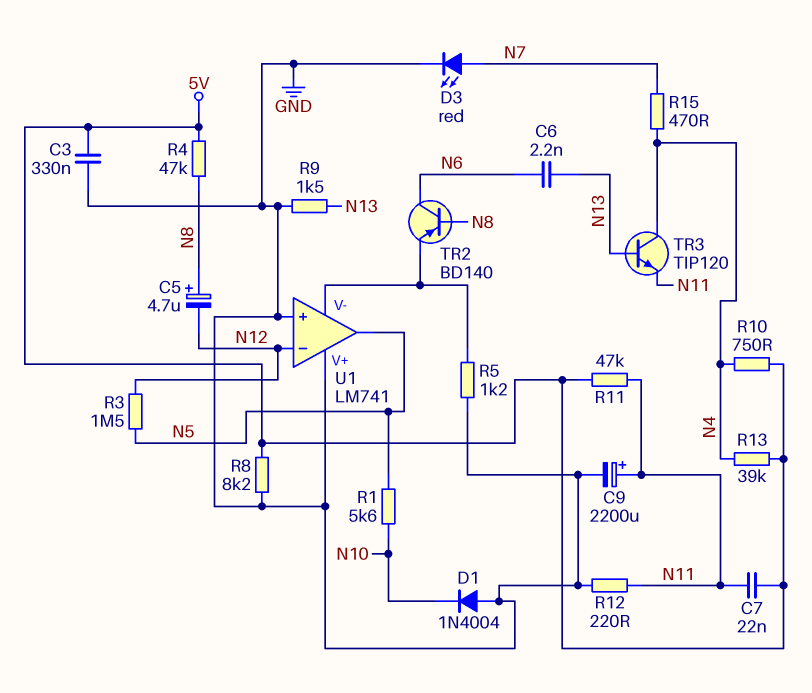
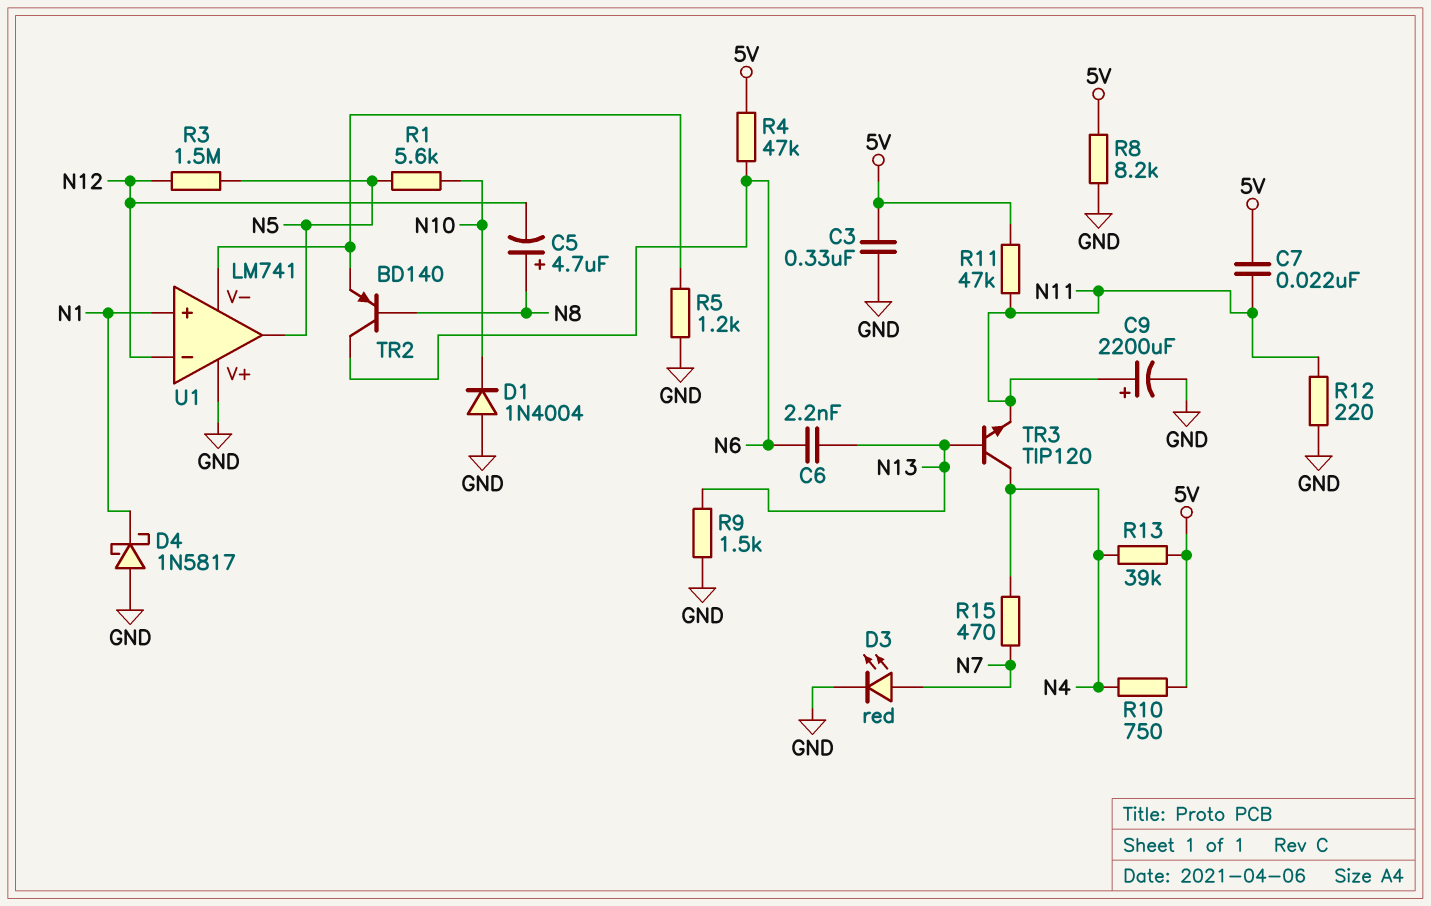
D4: none -> schottky 1N5817 (A GND, K N1)
R4: 47k (5V, N8) -> 47k (5V, N6)
U1 pin in+: GND -> N1

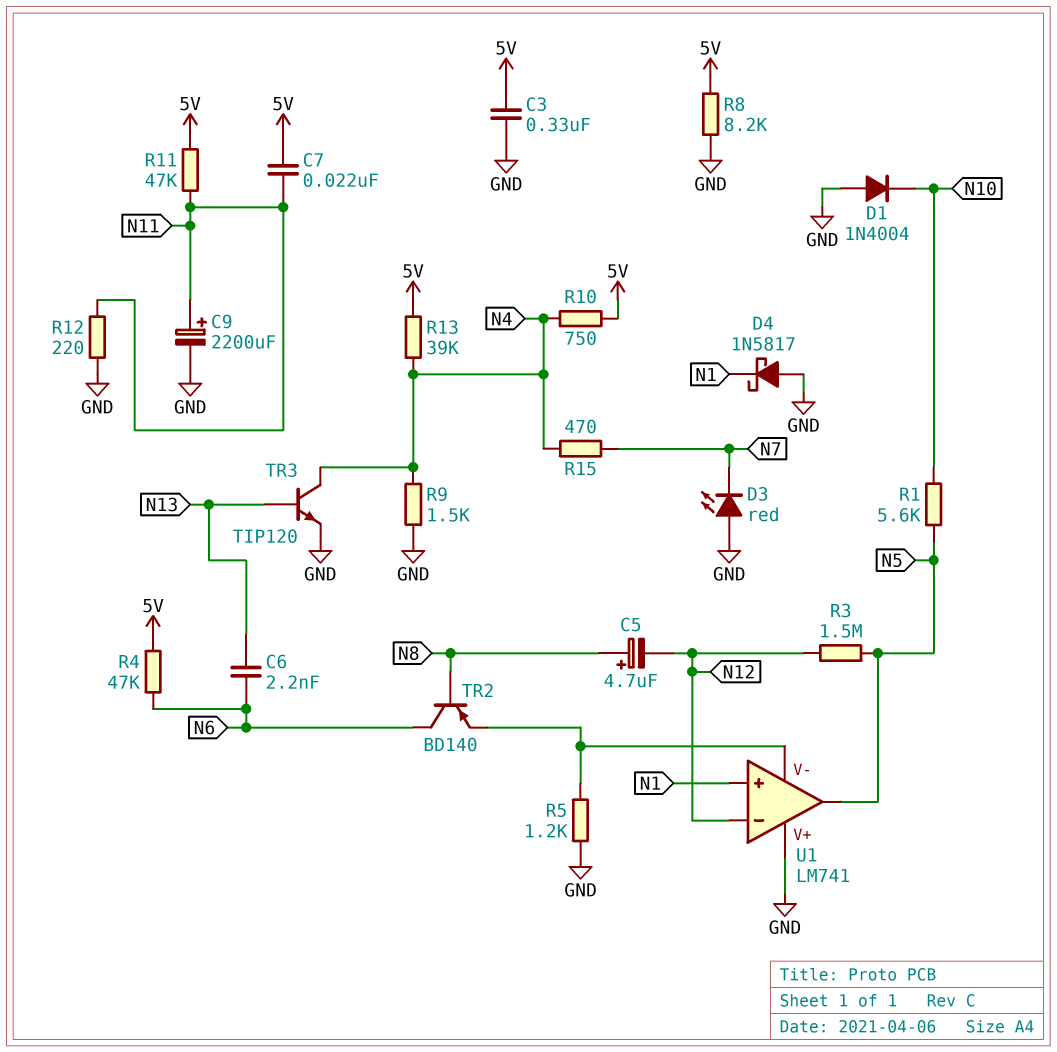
D3: LED red (A N7, K GND) -> LED red (A GND, K N7)
R9: 1.5k (GND, N13) -> 1.5k (GND, N4)
TR3: NPN TIP120 (B N13, C N4, E N11) -> NPN TIP120 (B N13, C N4, E GND)

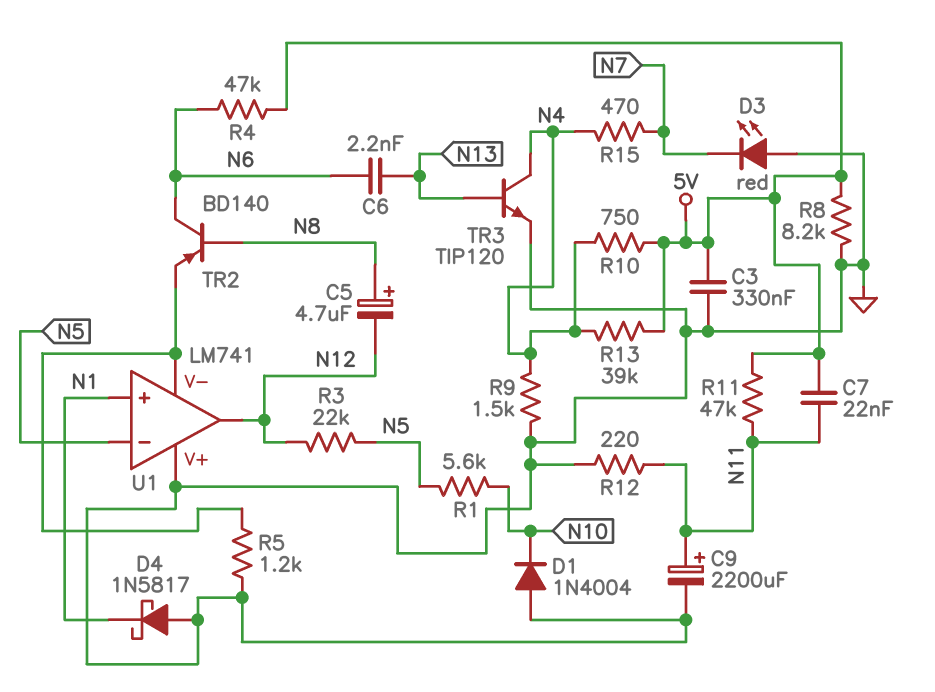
R3: 1.5M (N5, N12) -> 22k (N5, N12)
U1 pin in-: N12 -> N5
U1 pin out: N5 -> N12

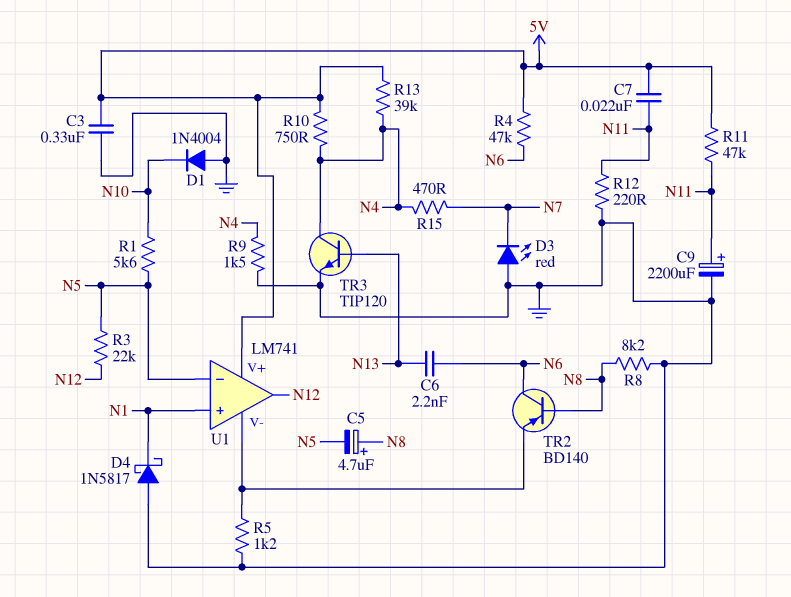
C5: 4.7uF (plus N8, minus N12) -> 4.7uF (plus N8, minus N5)
R8: 8.2k (5V, GND) -> 8.2k (GND, N8)
U1 pin V+: GND -> 5V

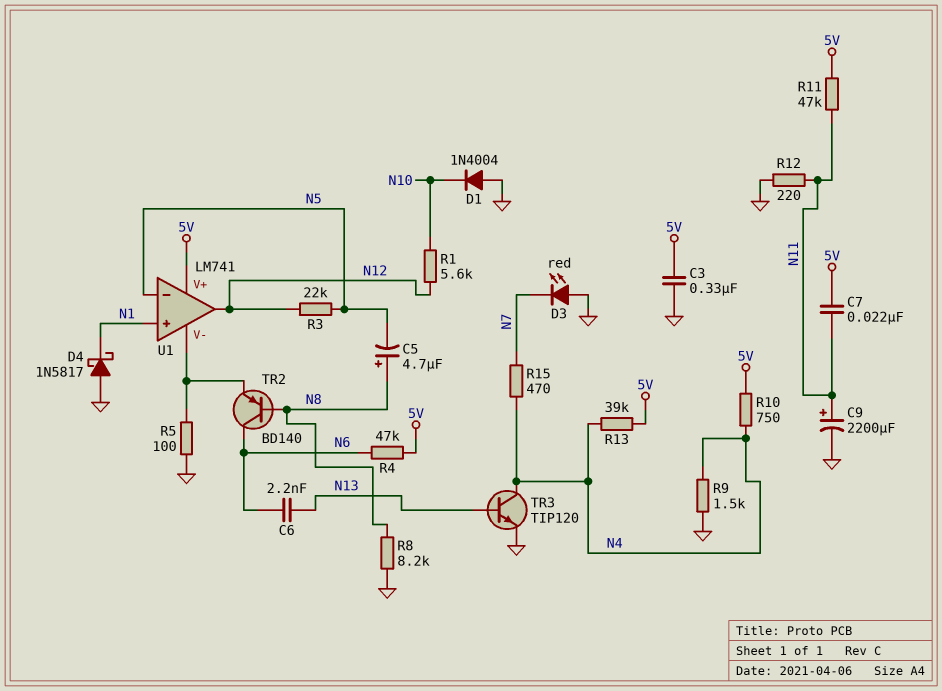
R1: 5.6k (N5, N10) -> 5.6k (N10, N12)
R5: 1.2k (GND, U1/V-) -> 100 (GND, U1/V-)

